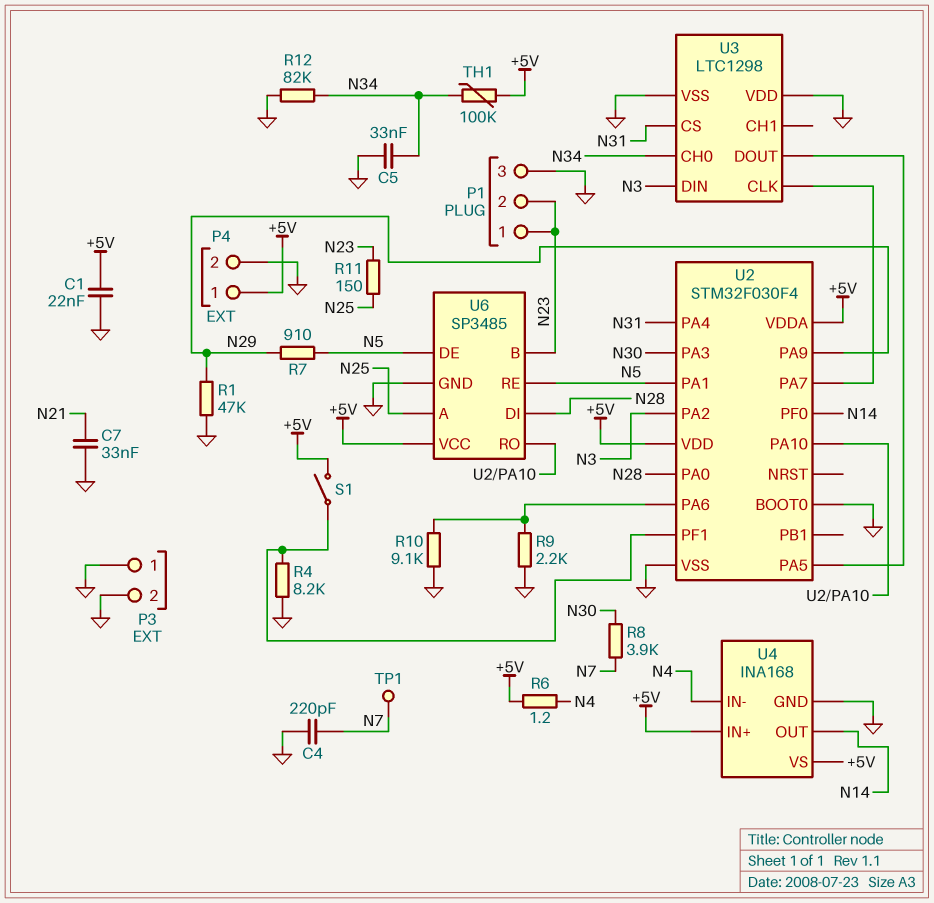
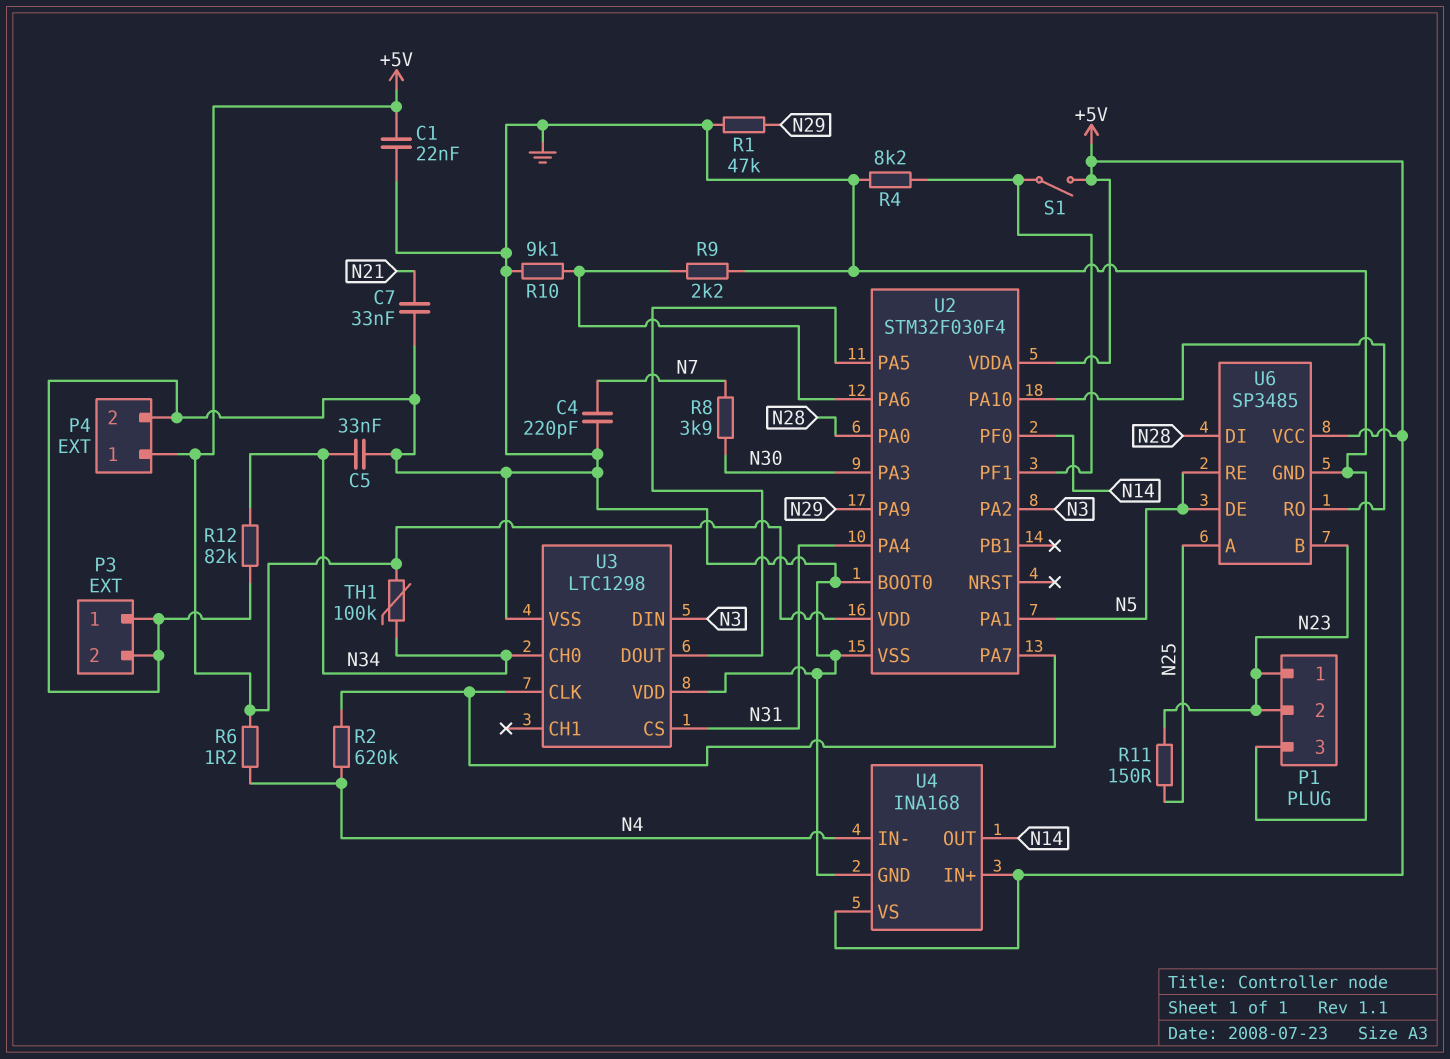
R2: none -> 620k (N4, U2/PA7)
R7: 910 (N5, N29) -> none
TP1: test point (N7) -> none

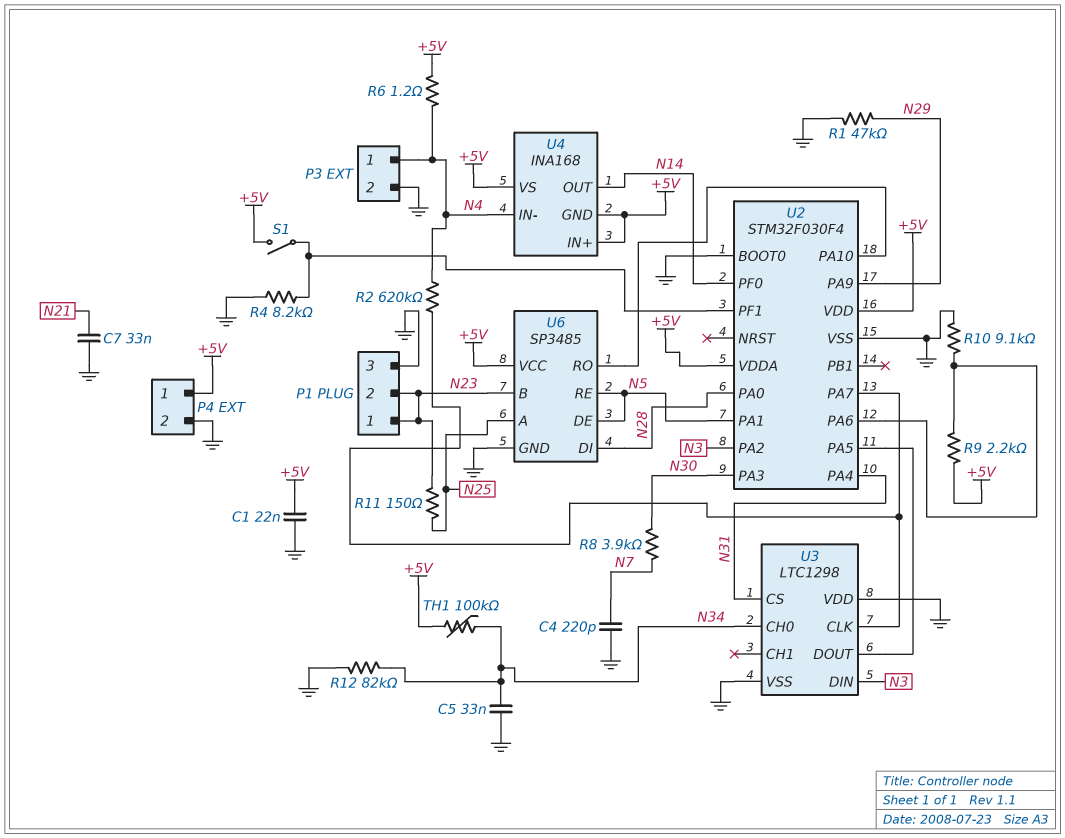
P3 pin 1: GND -> N4
R9: 2.2k (GND, U2/PA6) -> 2.2k (+5V, U2/PA6)
U4 pin GND: GND -> +5V

